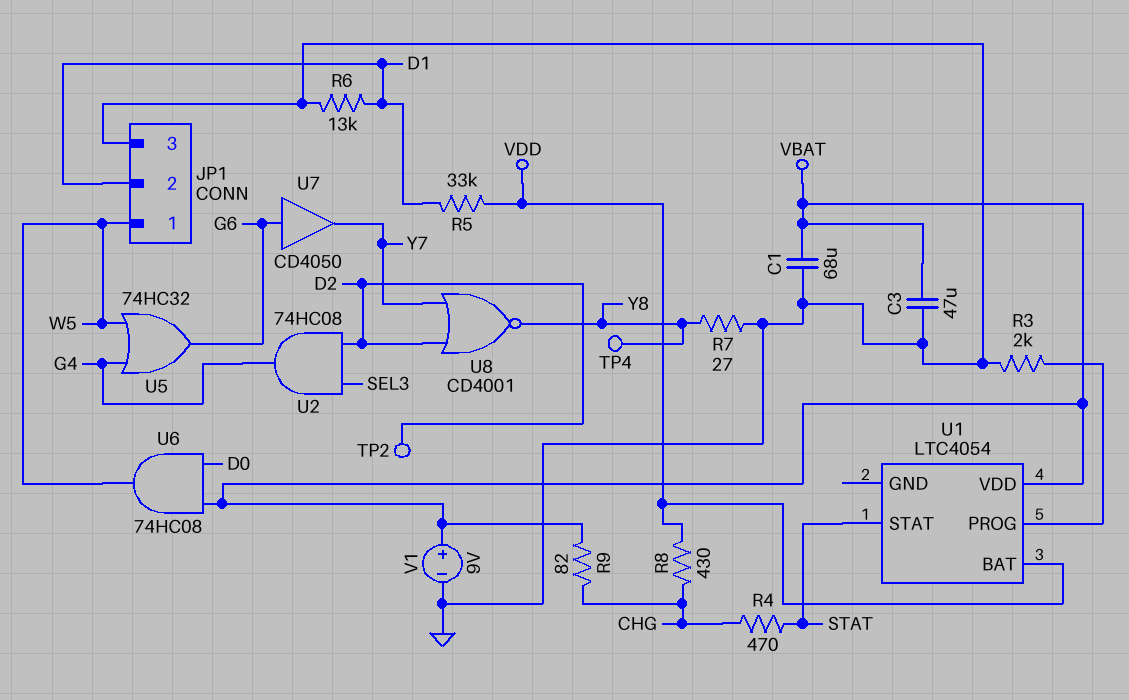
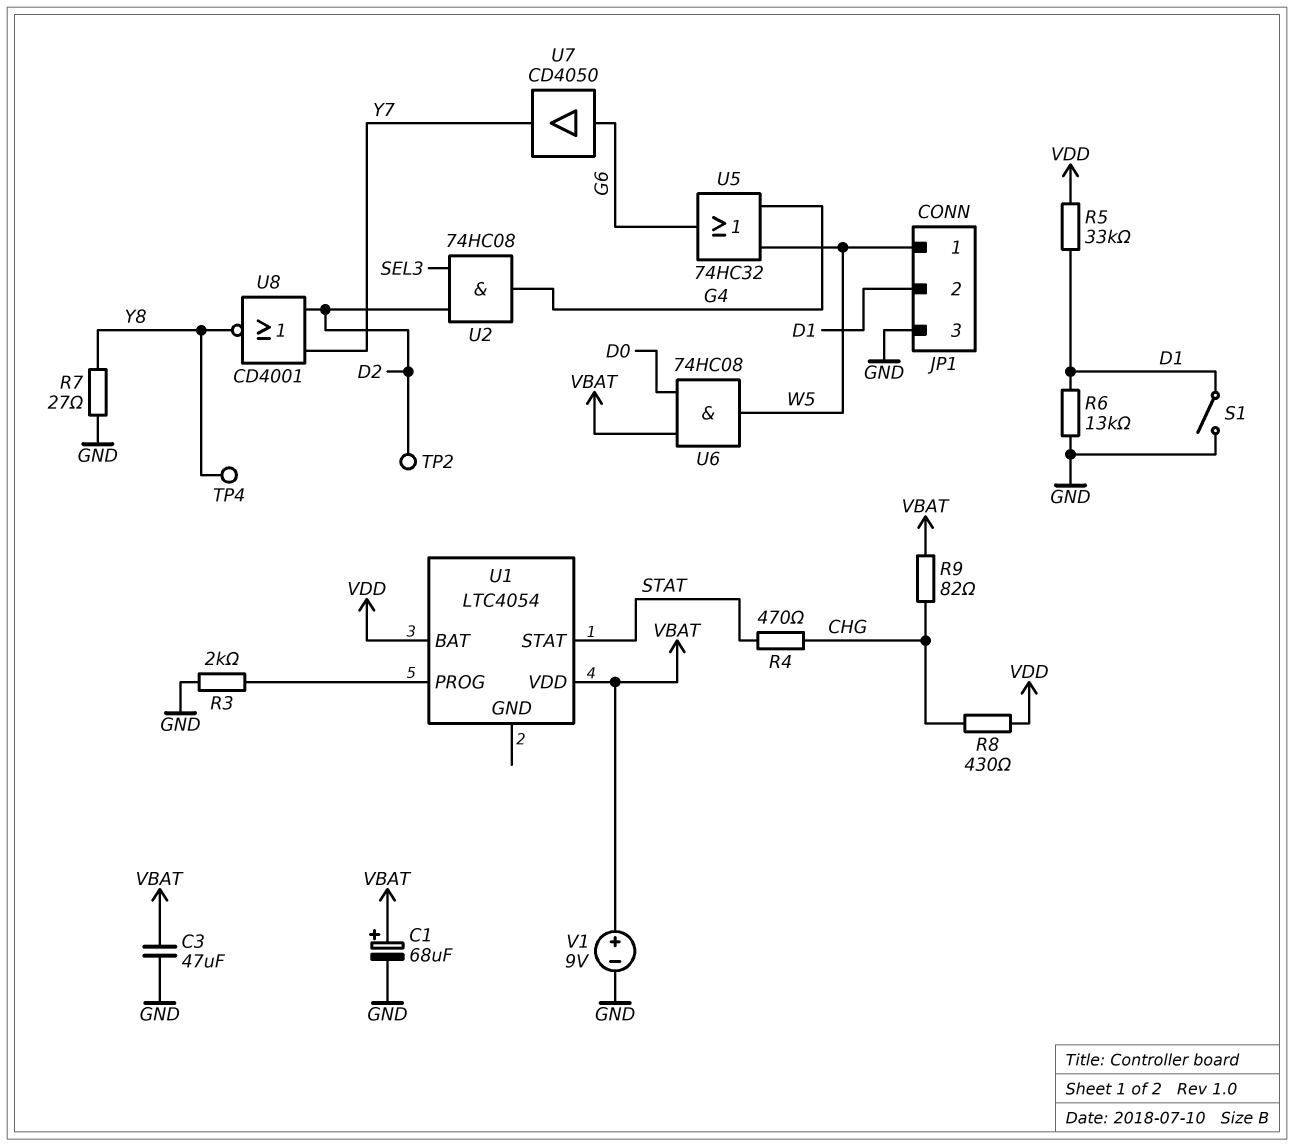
C1: 68uF (GND, VBAT) -> 68uF (plus VBAT, minus GND)
S1: none -> switch (D1, GND)

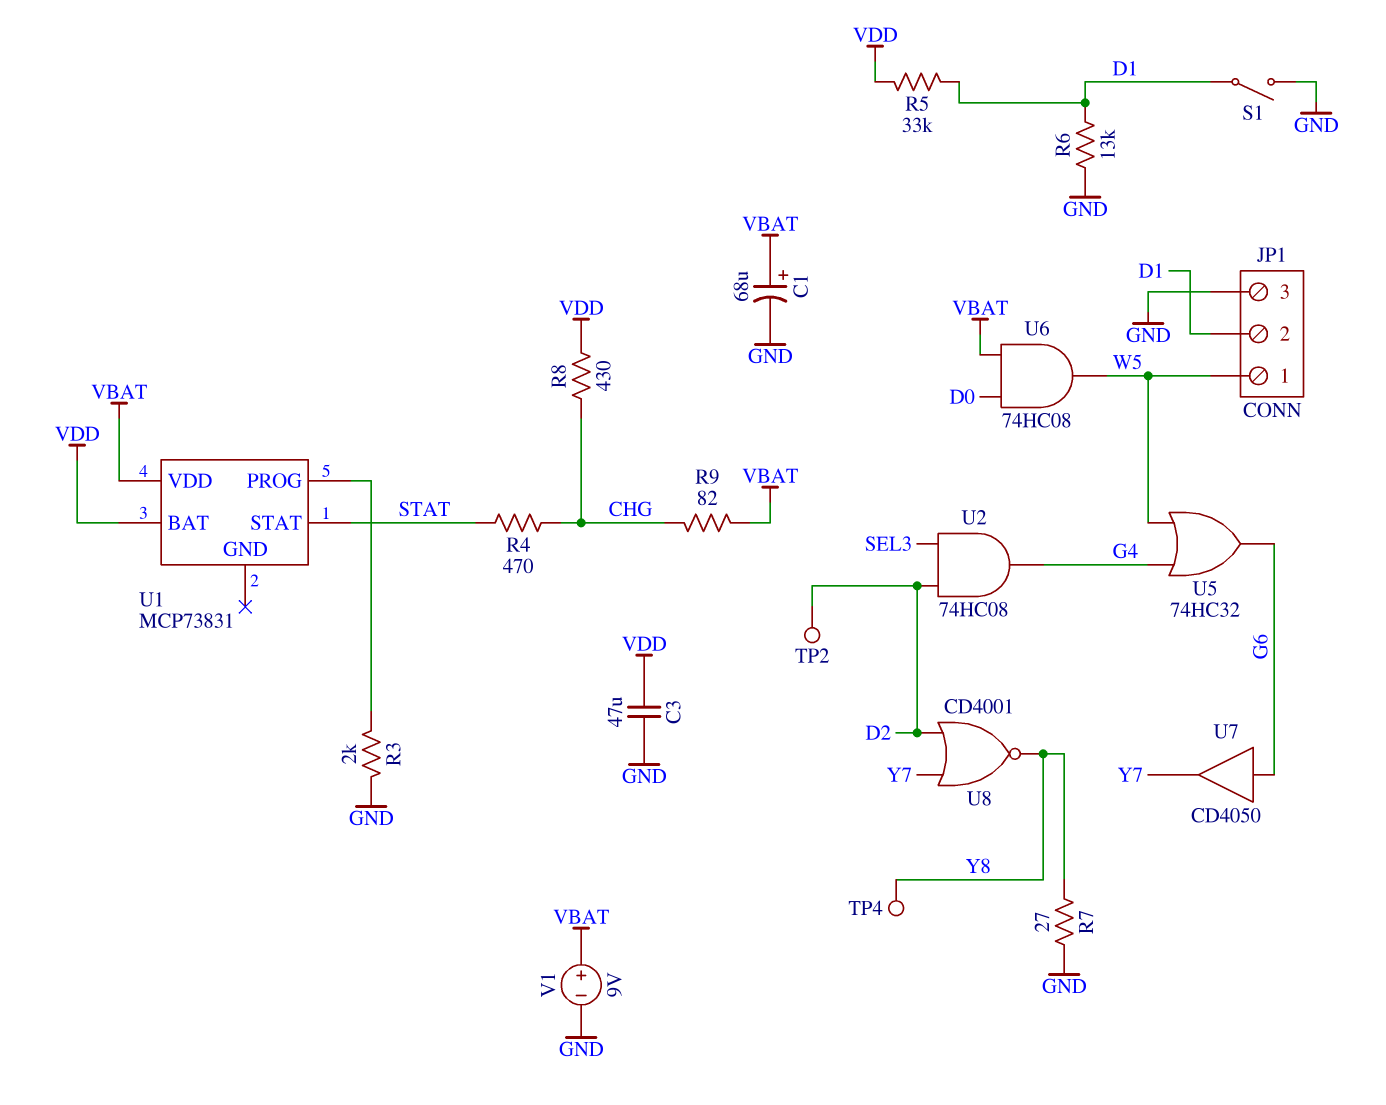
C3: 47uF (GND, VBAT) -> 47uF (GND, VDD)
U1: LTC4054 -> MCP73831

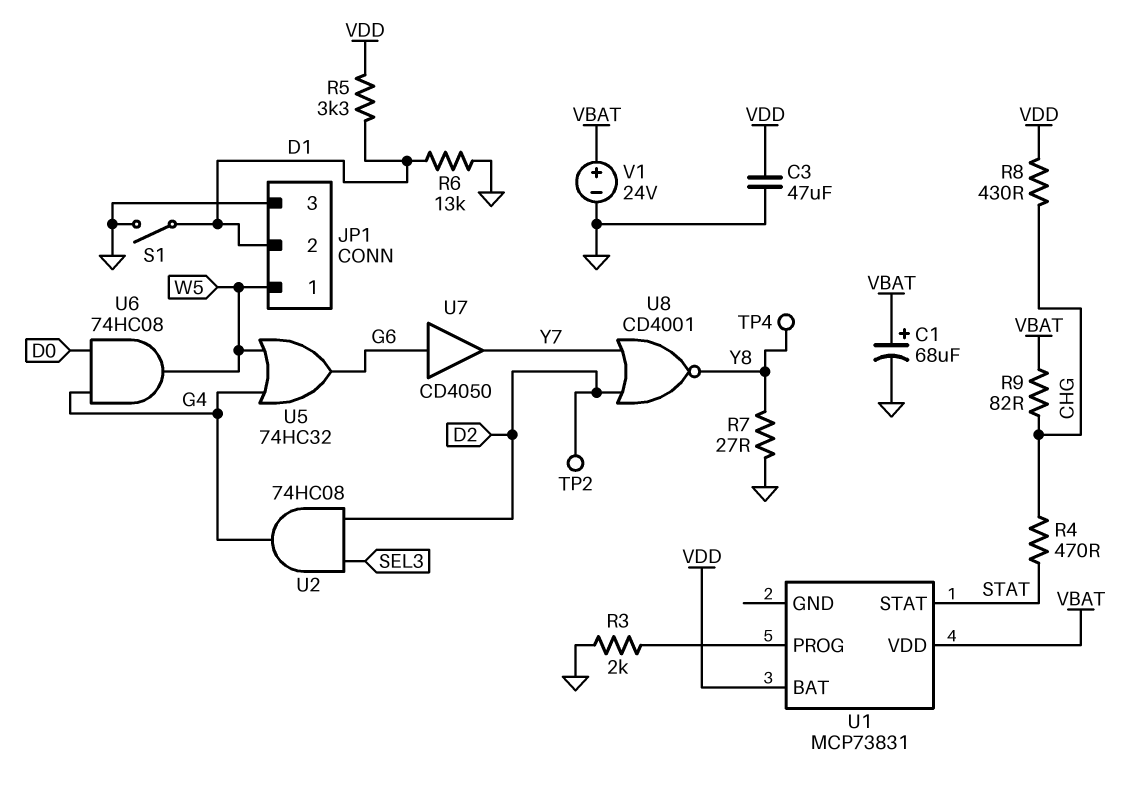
R5: 33k (D1, VDD) -> 3.3k (D1, VDD)
U6: AND 74HC08 (in D0, in VBAT, out W5) -> AND 74HC08 (in D0, in G4, out W5)
V1: 9V (plus VBAT, minus GND) -> 24V (plus VBAT, minus GND)

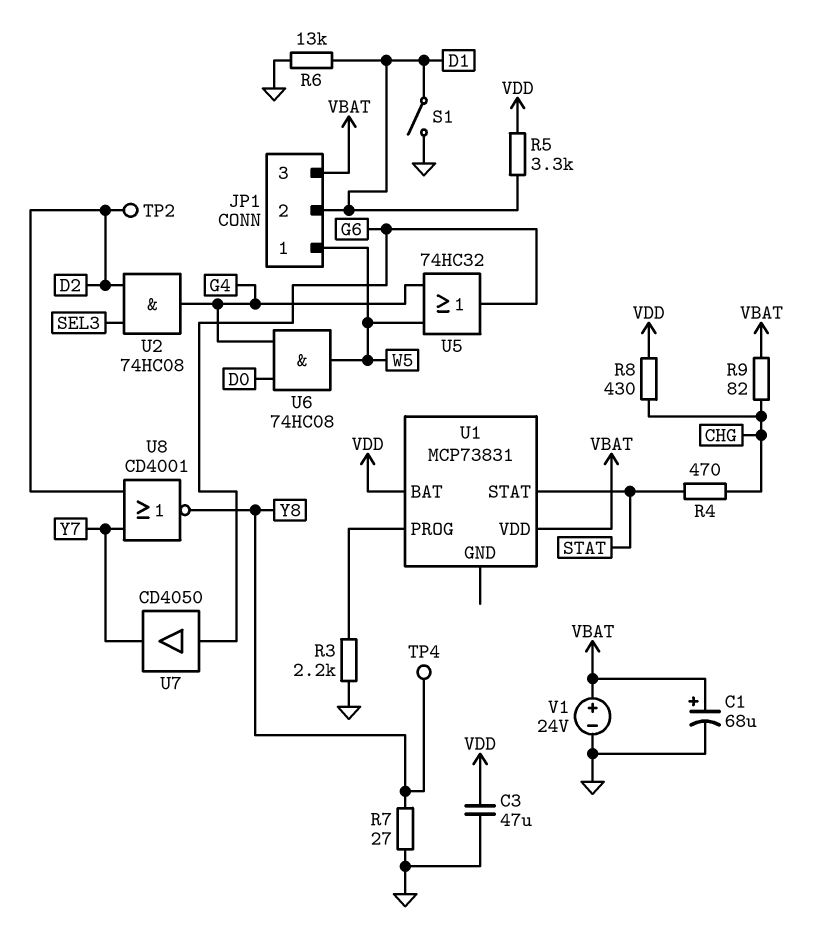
JP1 pin 3: GND -> VBAT
R3: 2k (GND, U1/PROG) -> 2.2k (GND, U1/PROG)

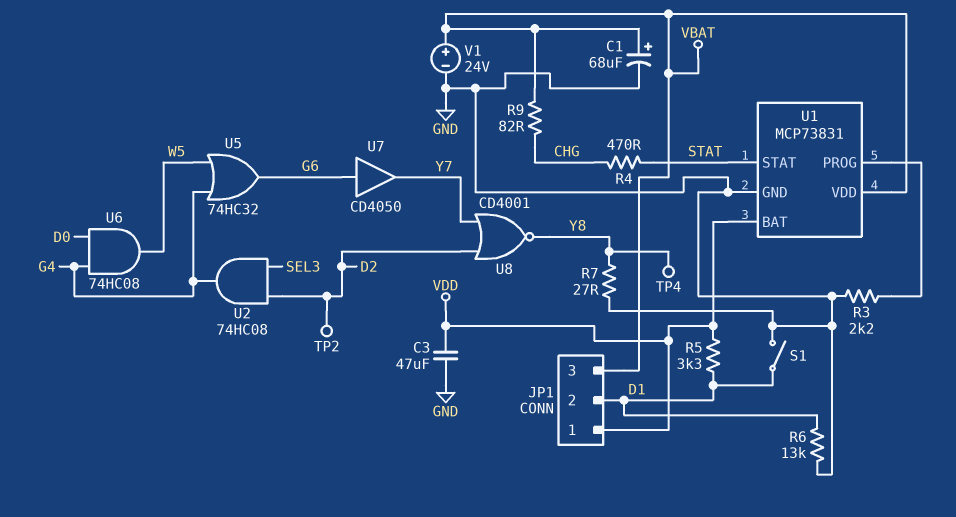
JP1 pin 1: W5 -> VDD
R8: 430 (CHG, VDD) -> none
U1 pin GND: none -> GND

